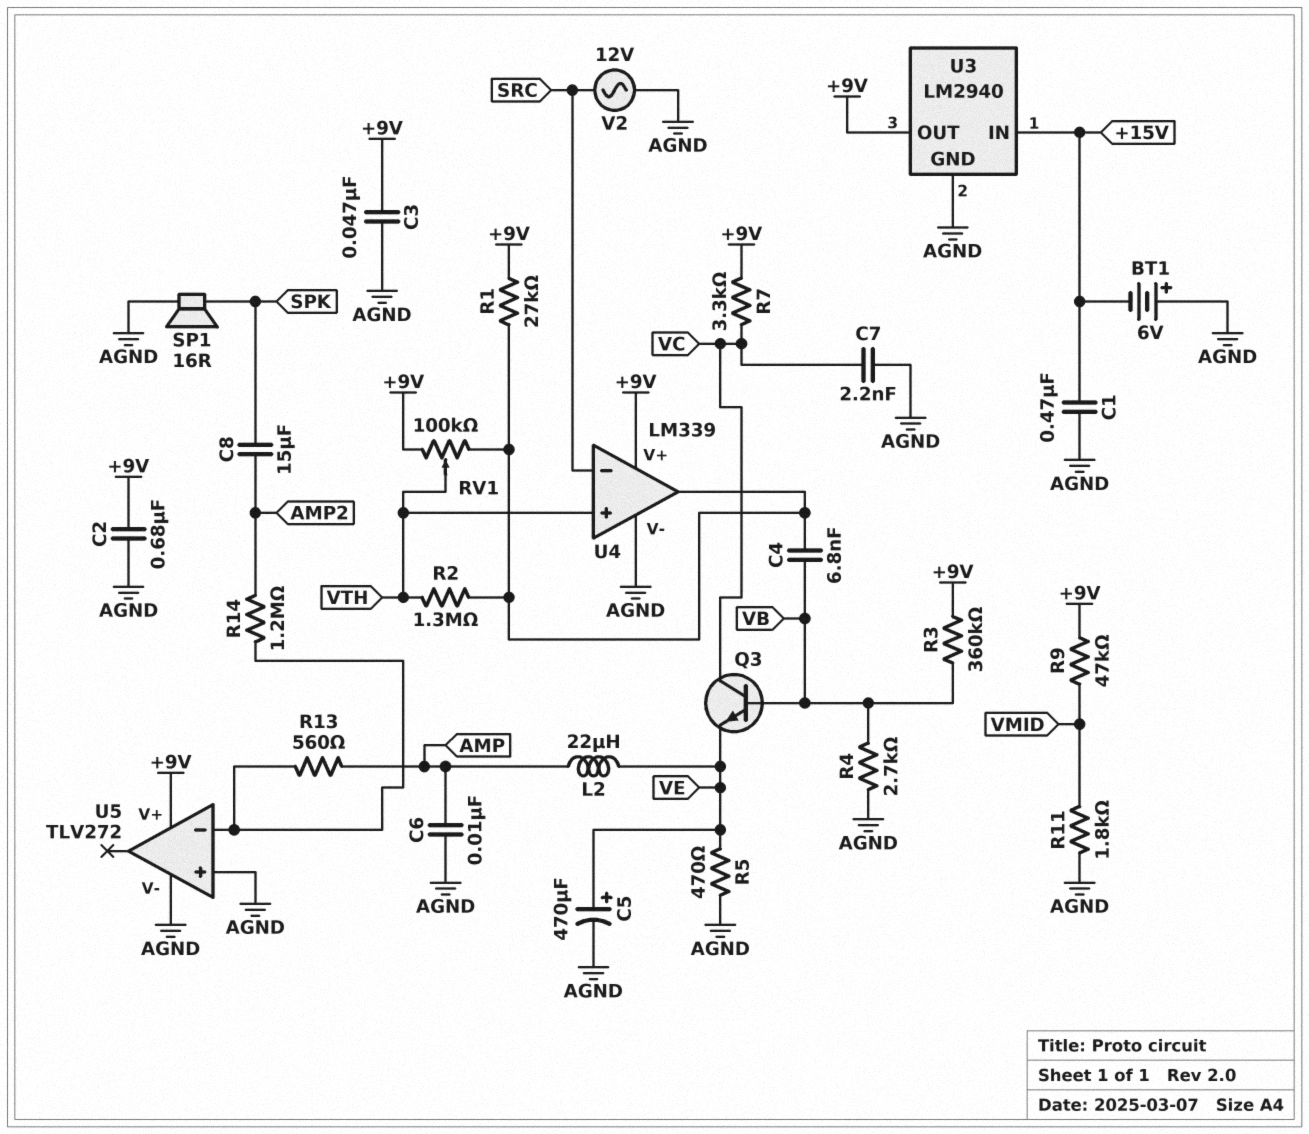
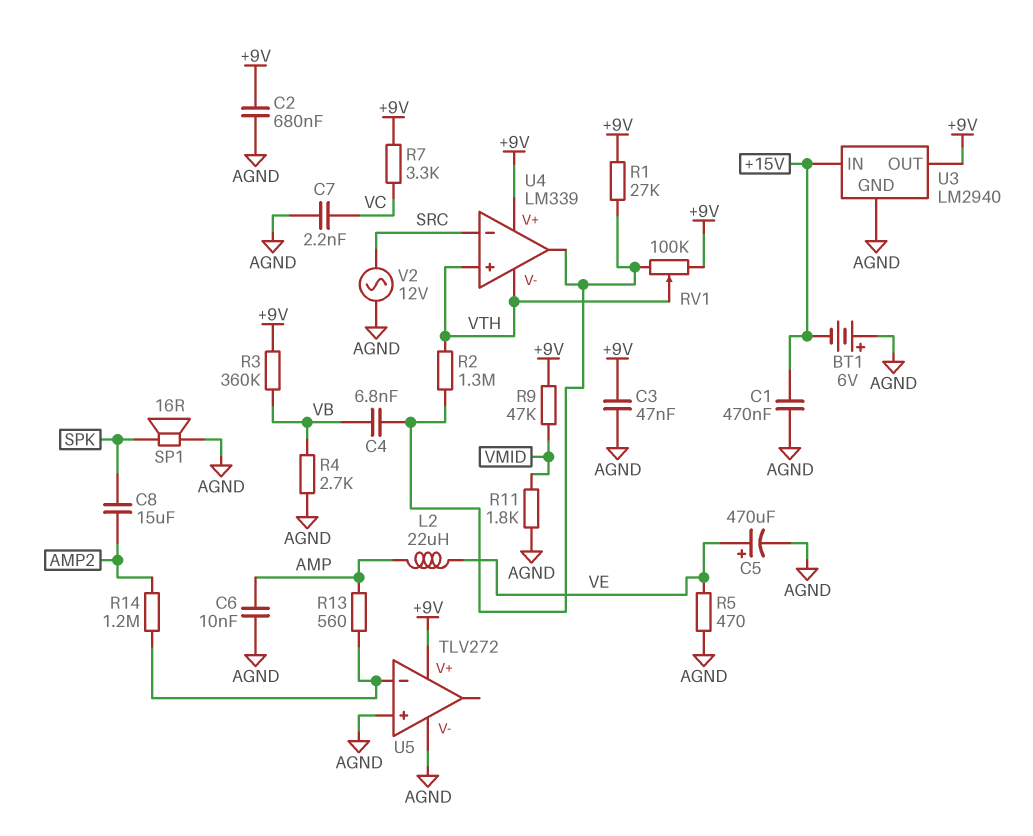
Q3: NPN (B VB, C VC, E VE) -> none
U4 pin V-: AGND -> VTH

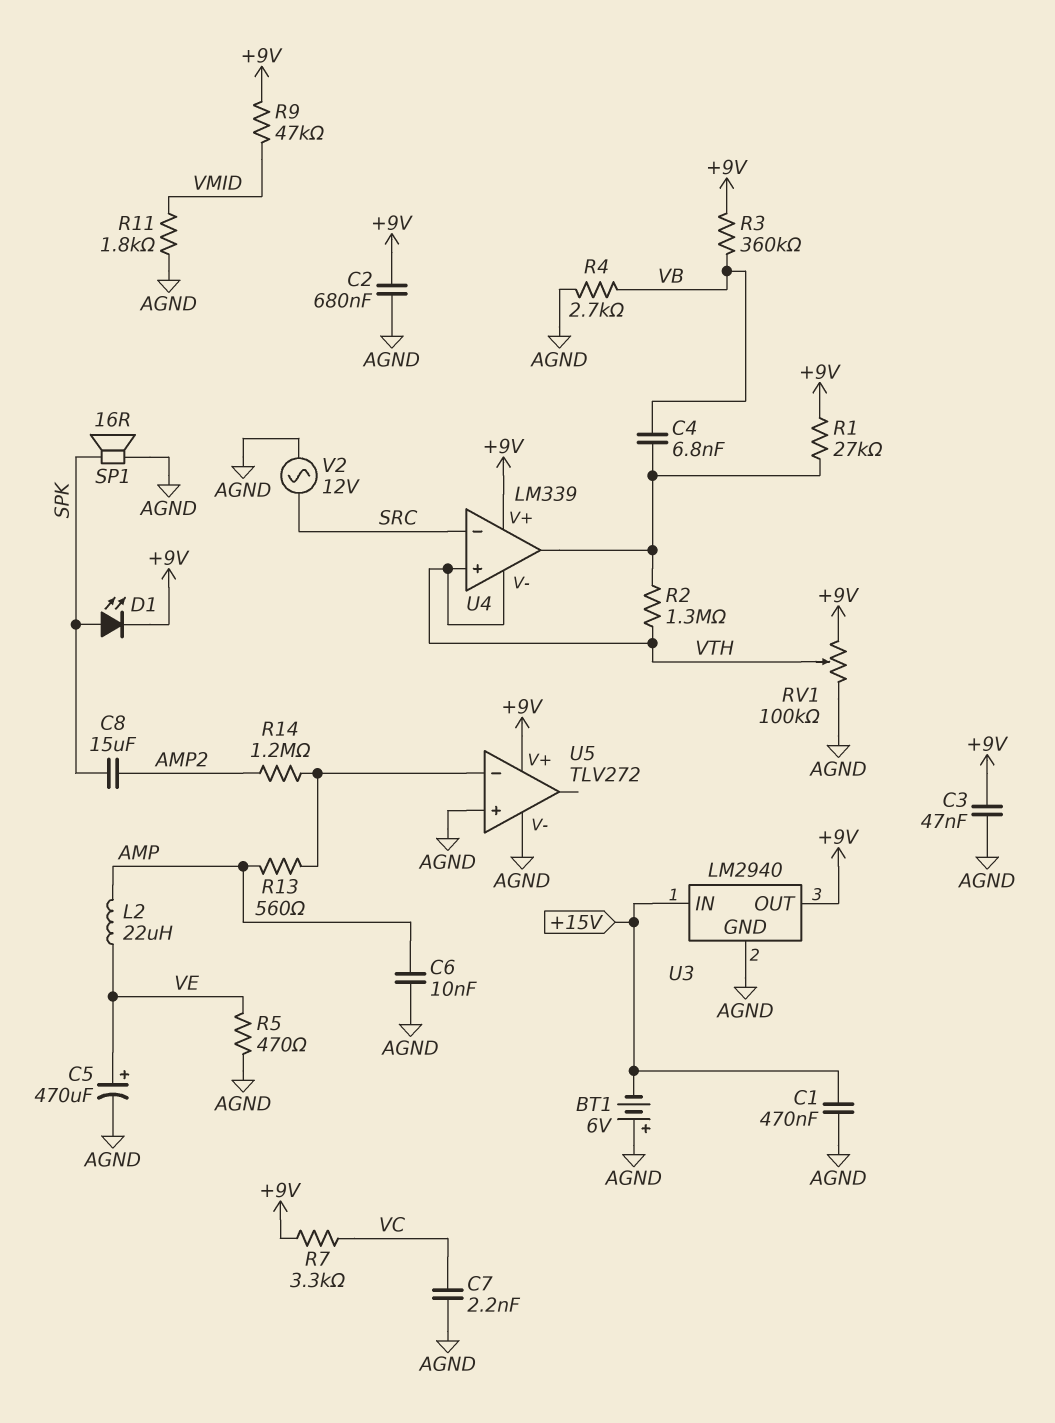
D1: none -> LED (A SPK, K +9V)
RV1: 100k (+9V, U4/out, wiper VTH) -> 100k (+9V, AGND, wiper VTH)

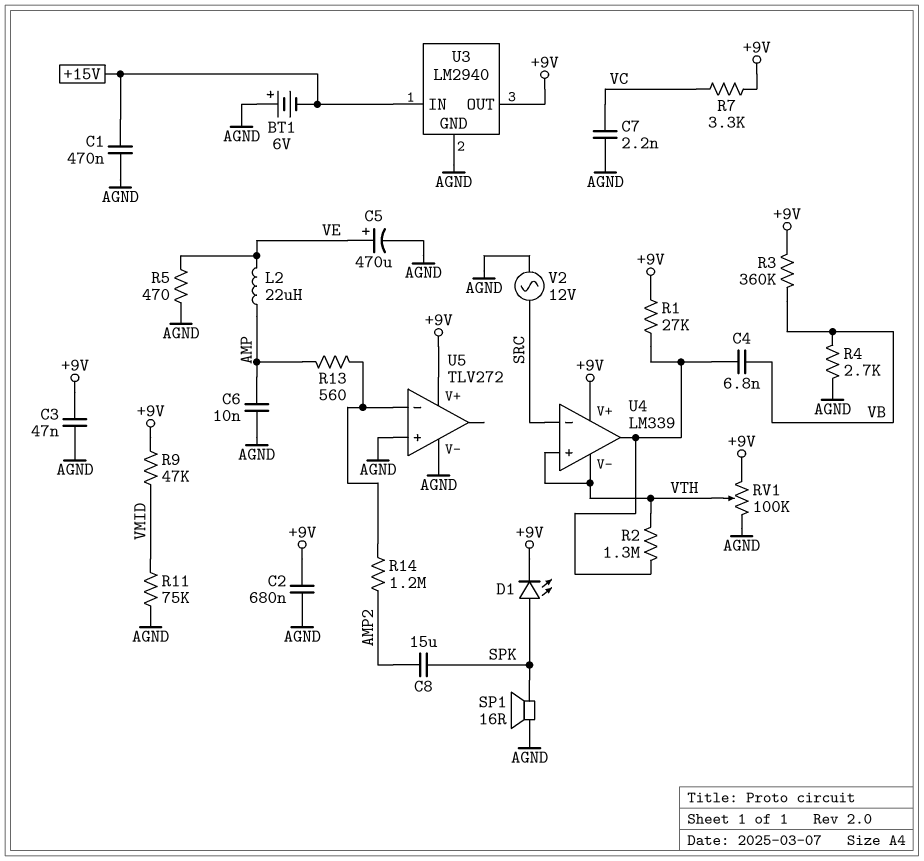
R11: 1.8k (AGND, VMID) -> 75k (AGND, VMID)

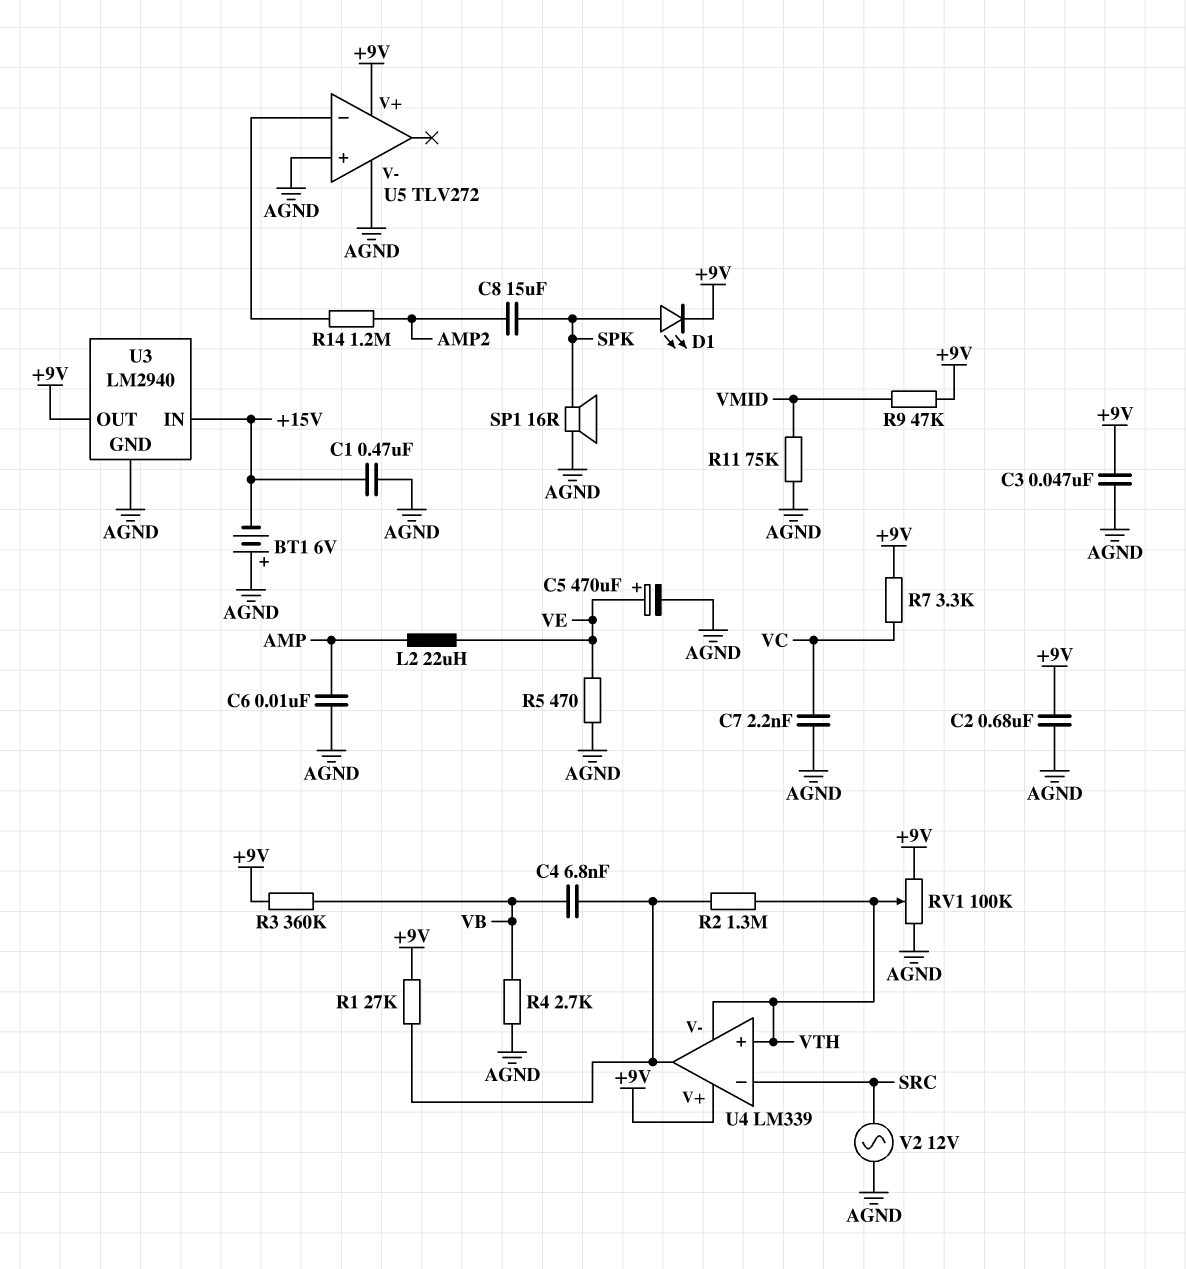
R13: 560 (AMP, U5/in-) -> none

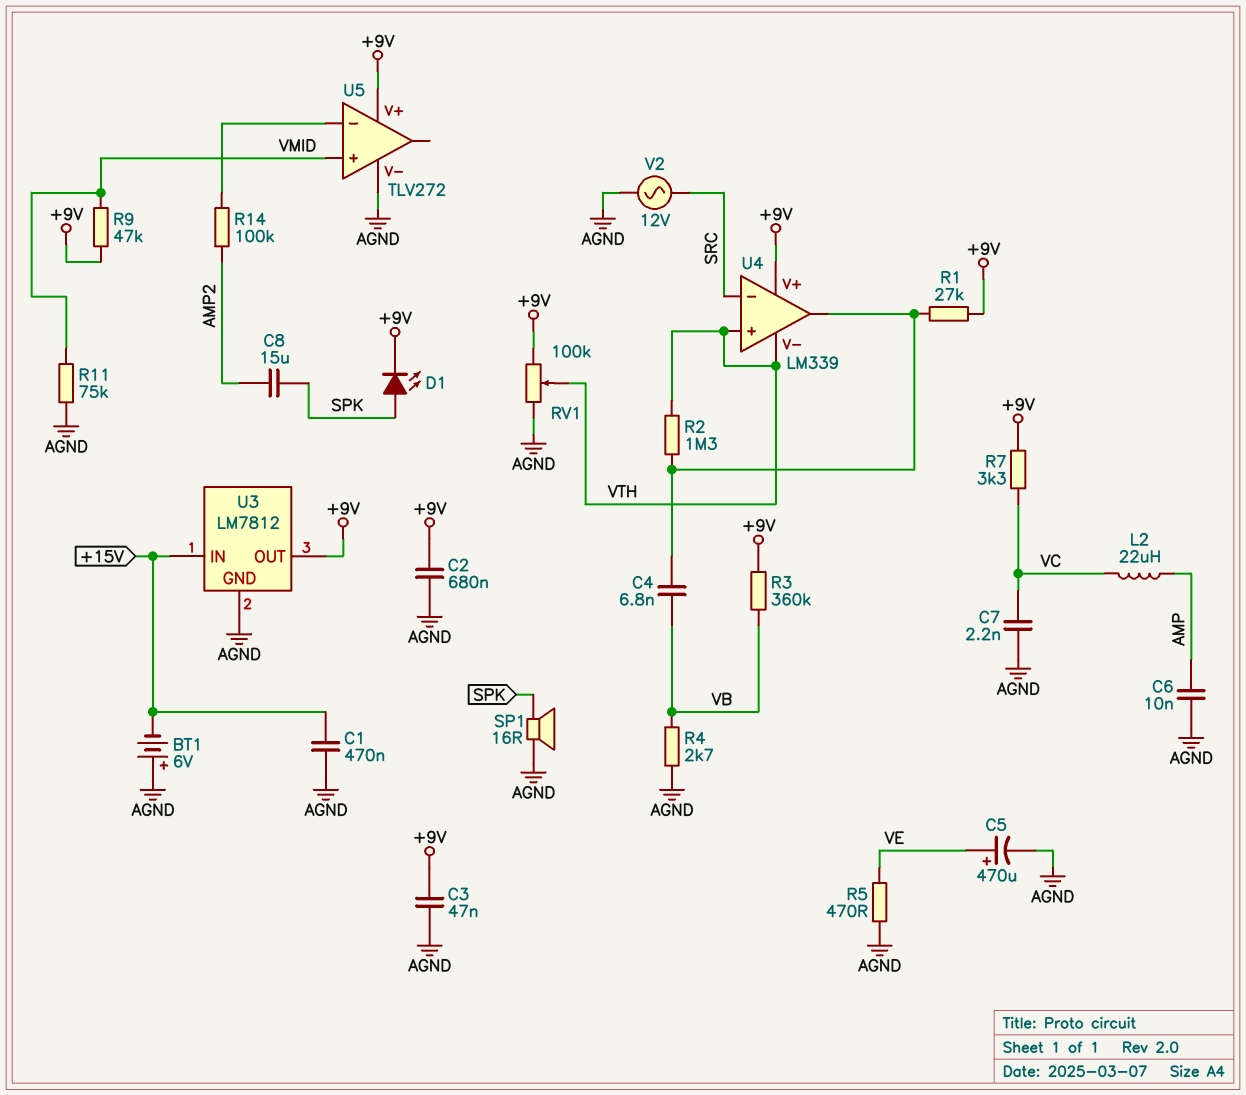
L2: 22uH (AMP, VE) -> 22uH (AMP, VC)
R14: 1.2M (AMP2, U5/in-) -> 100k (AMP2, U5/in-)
U3: LM2940 -> LM7812
U5 pin in+: AGND -> VMID

